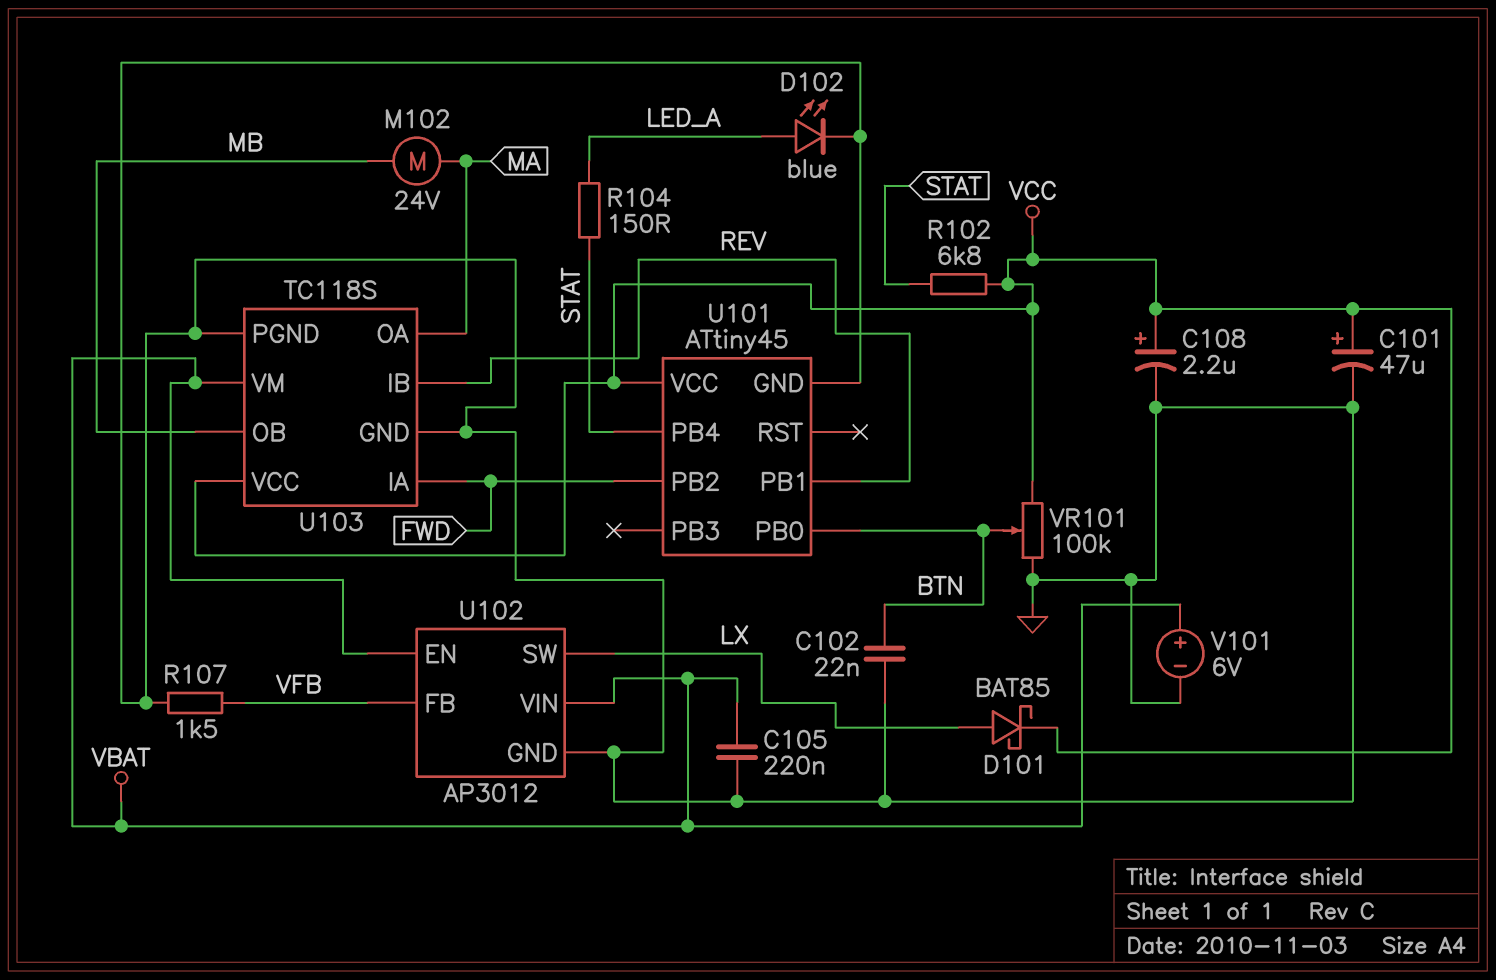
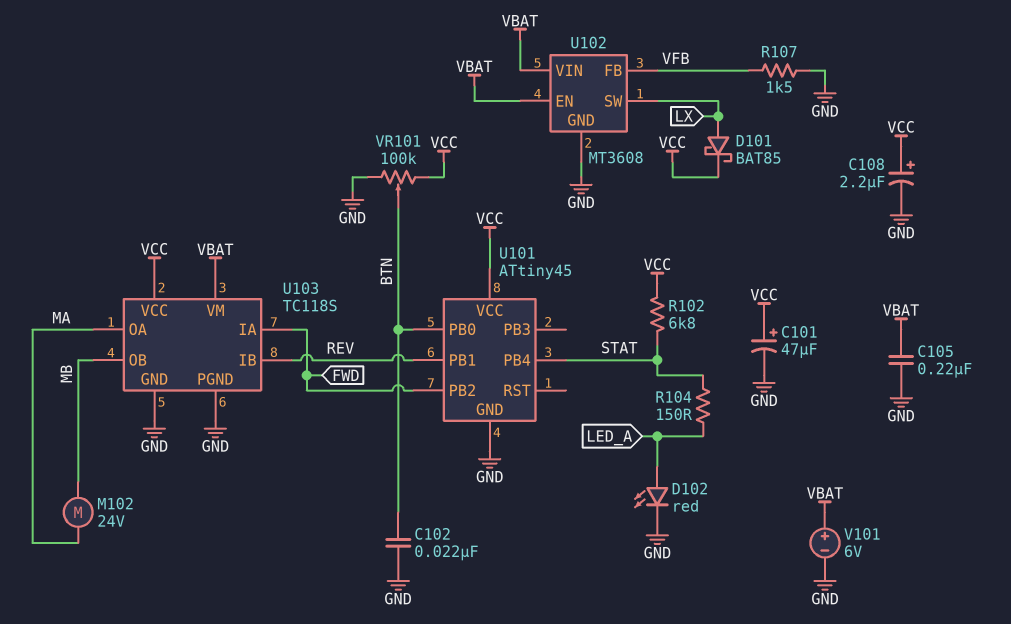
D102: LED blue (A LED_A, K GND) -> LED red (A LED_A, K GND)
U102: AP3012 -> MT3608

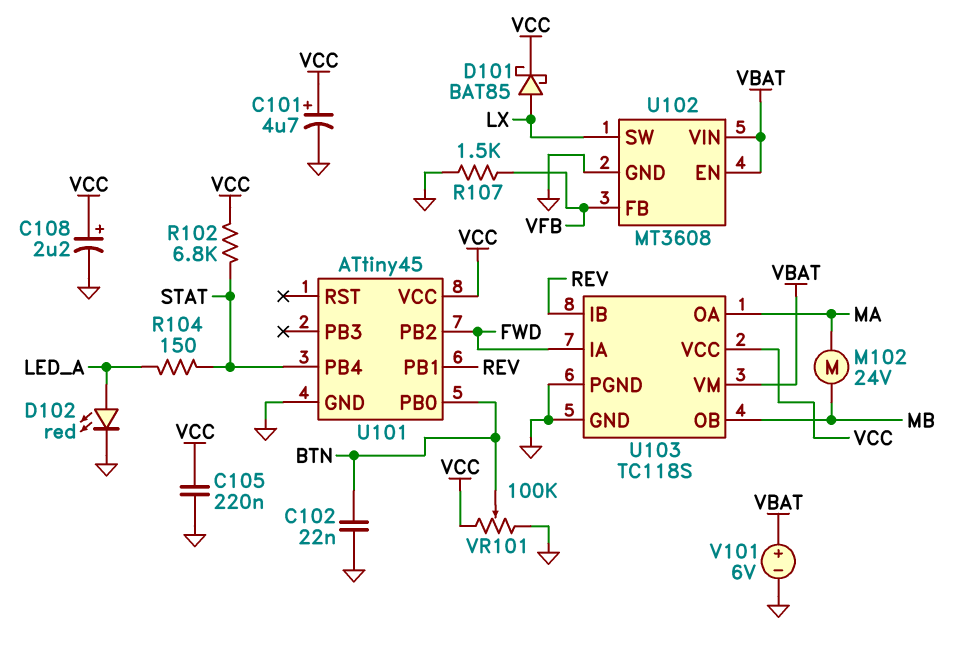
C101: 47uF (plus VCC, minus GND) -> 4.7uF (plus VCC, minus GND)
C105: 220nF (GND, VBAT) -> 220nF (GND, VCC)

